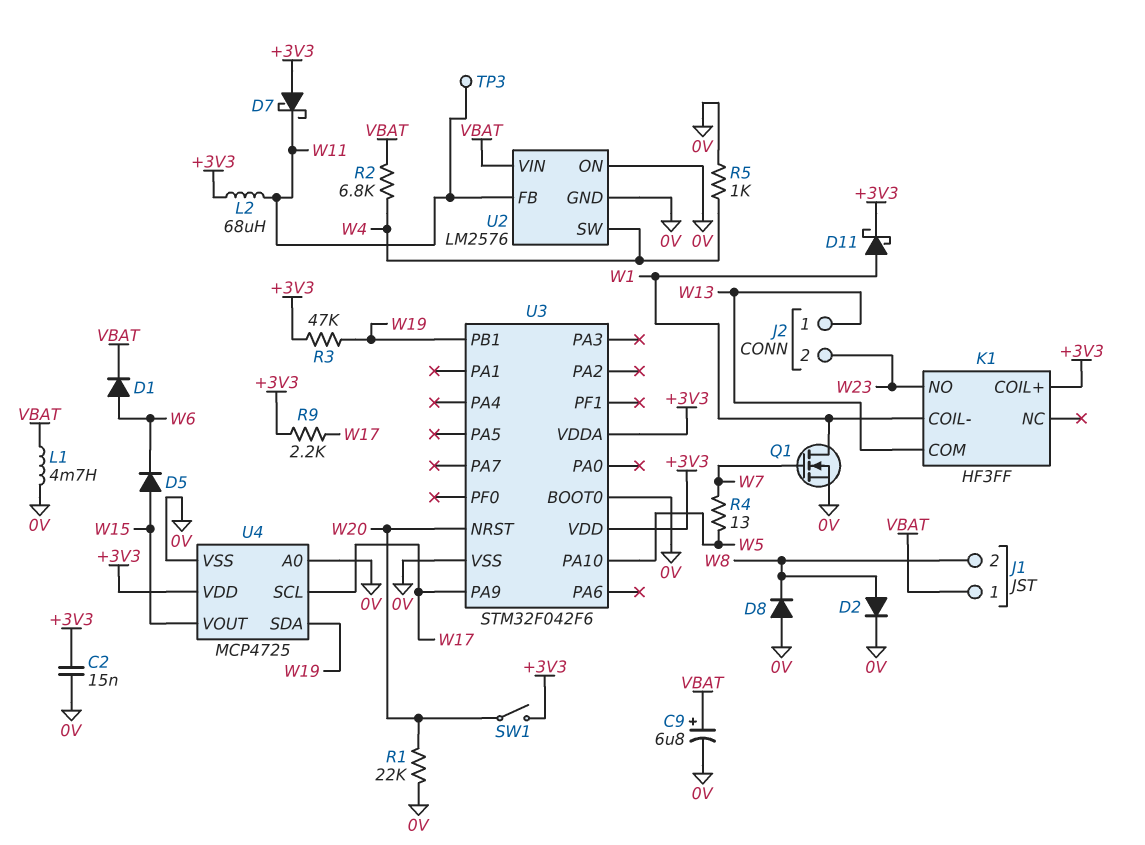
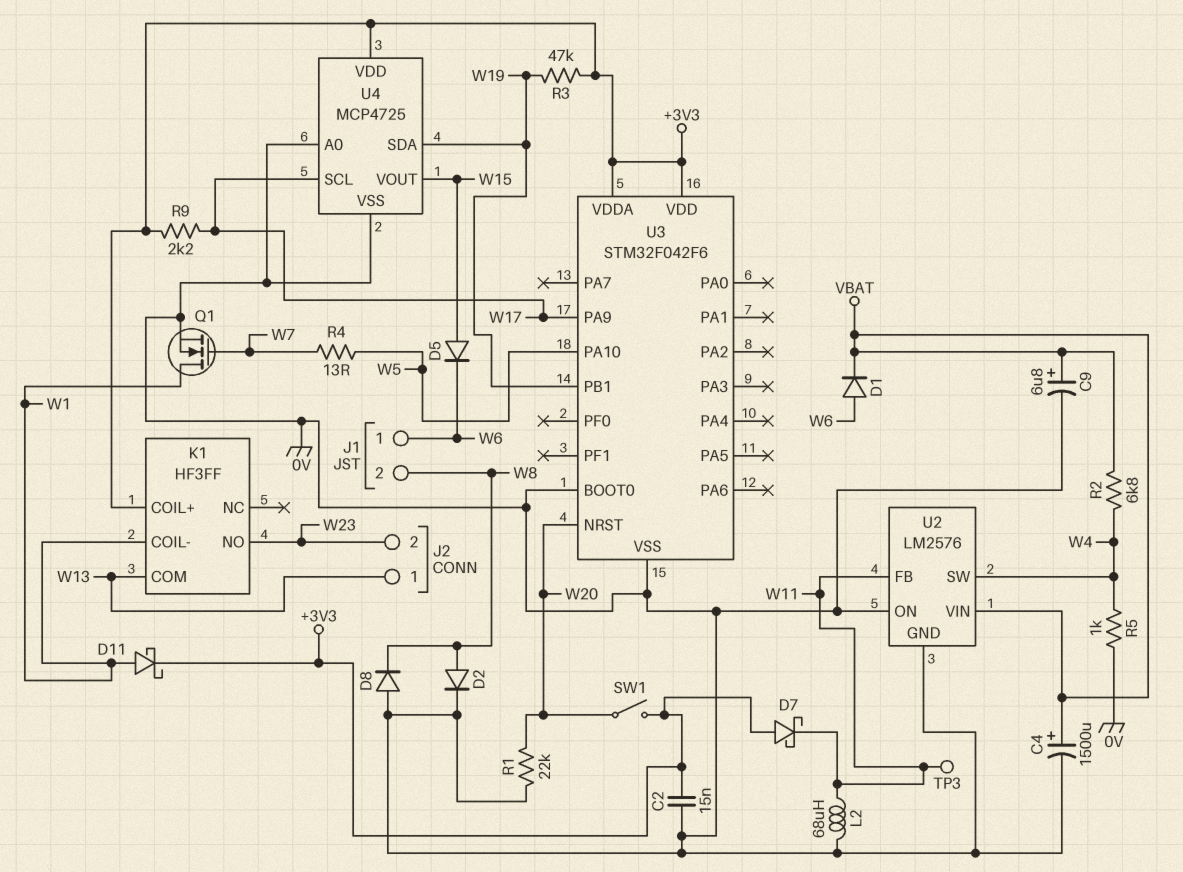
C4: none -> 1500uF (plus VBAT, minus 0V)
J1 pin 1: VBAT -> W6
L1: 4.7mH (0V, VBAT) -> none
L2: 68uH (+3V3, W11) -> 68uH (0V, W11)

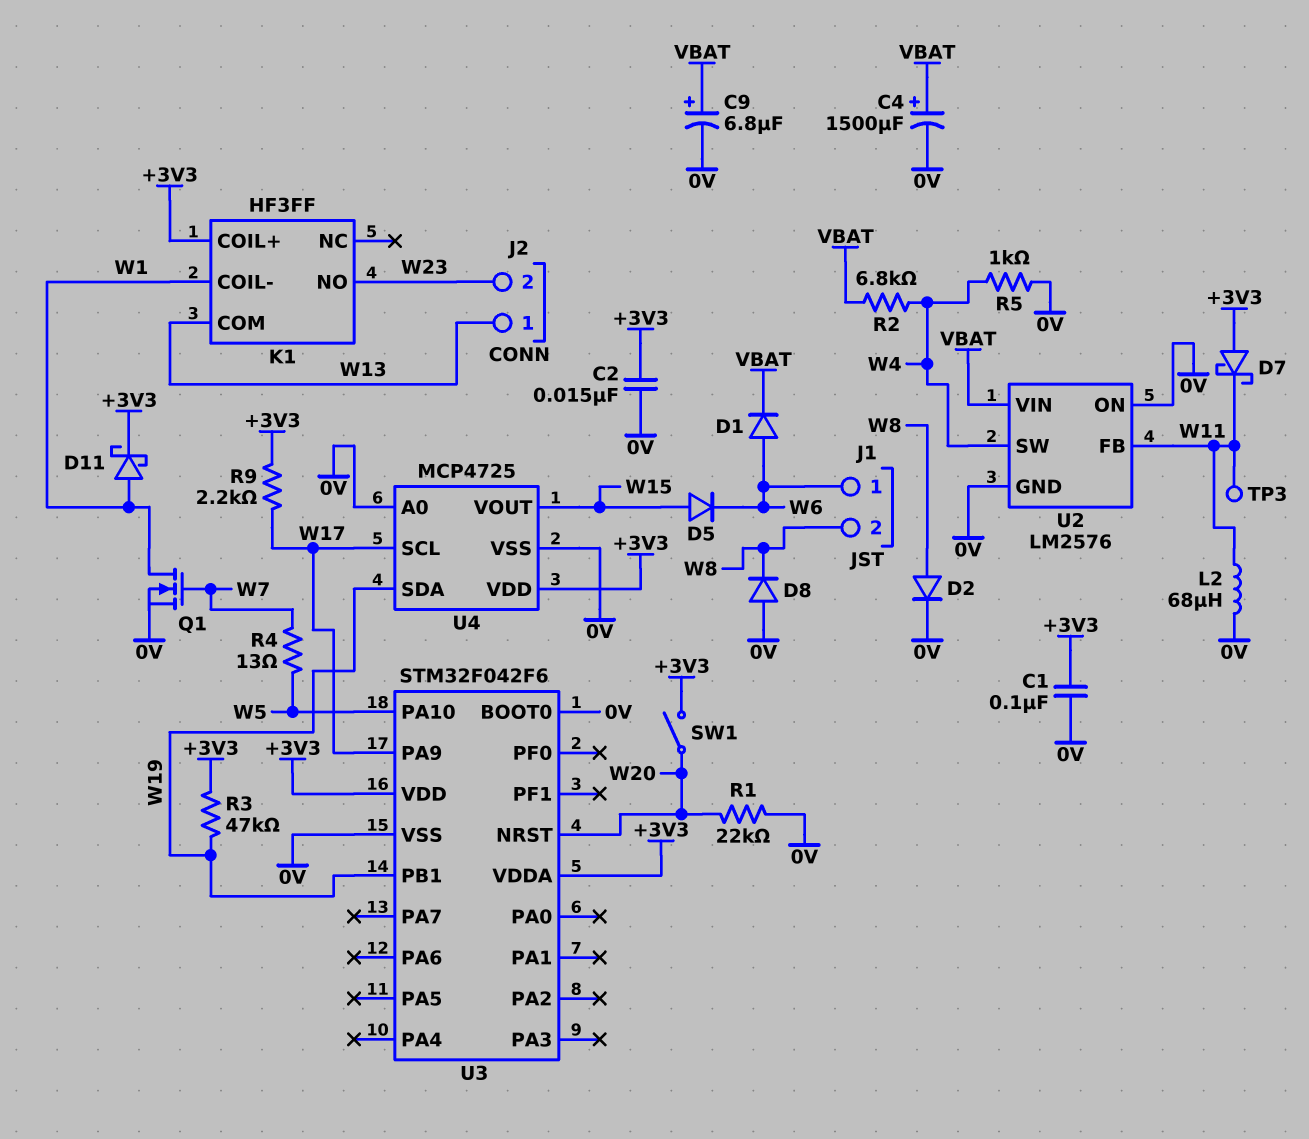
C1: none -> 100nF (+3V3, 0V)

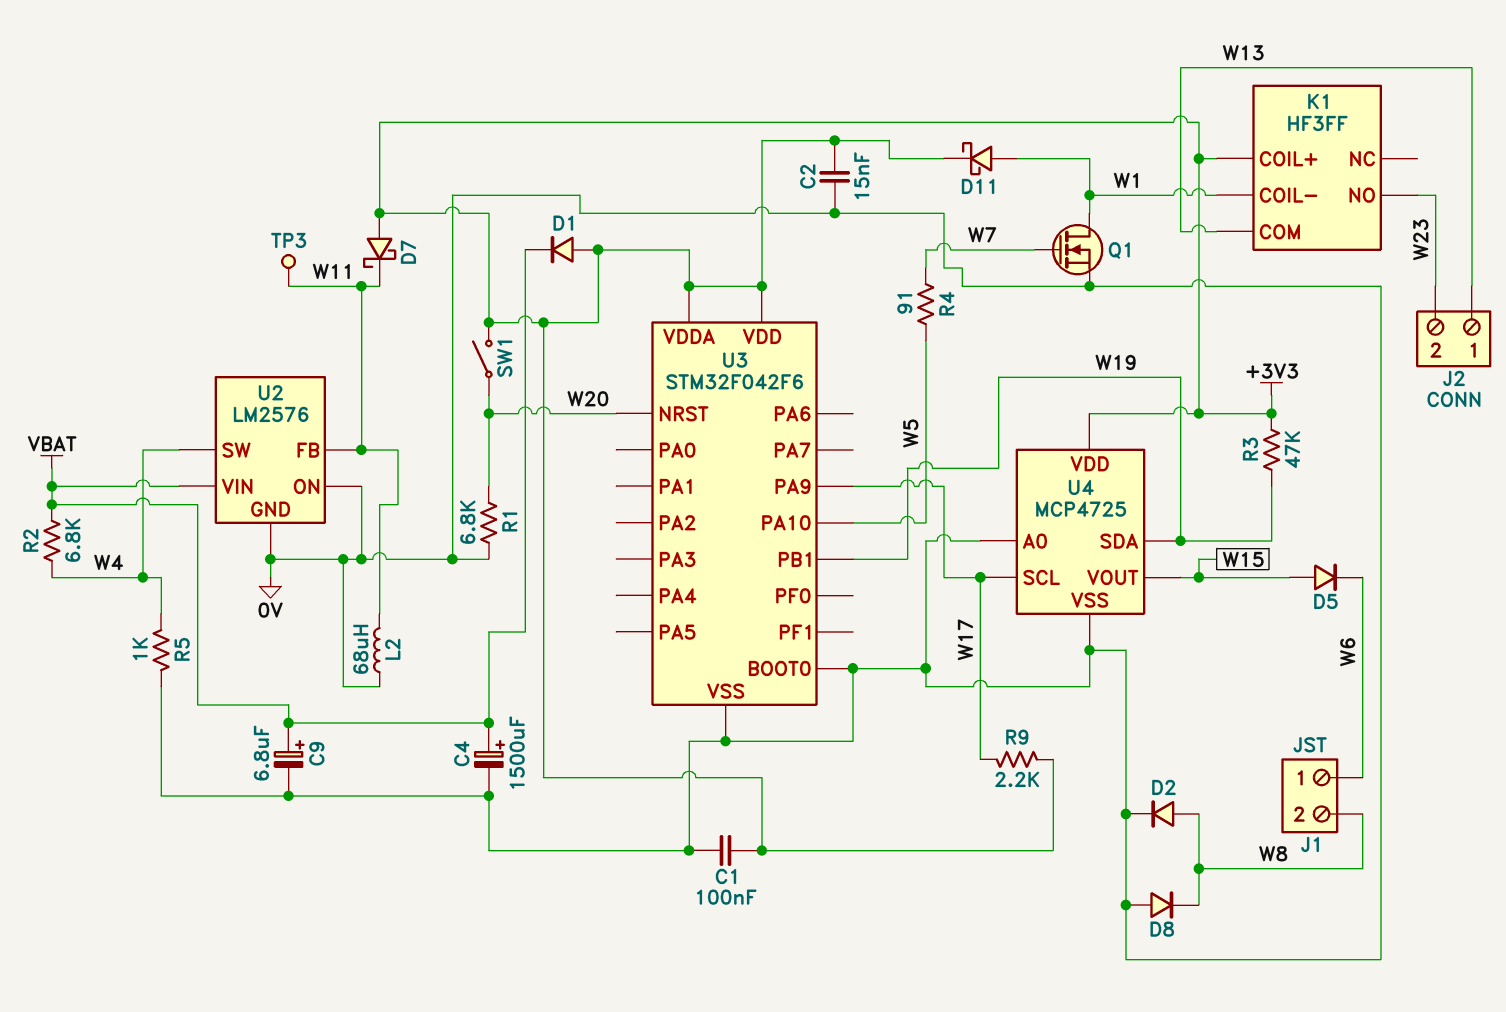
D1: diode (A W6, K VBAT) -> diode (A +3V3, K VBAT)
R1: 22k (0V, W20) -> 6.8k (0V, W20)
R4: 13 (W5, W7) -> 91 (W5, W7)

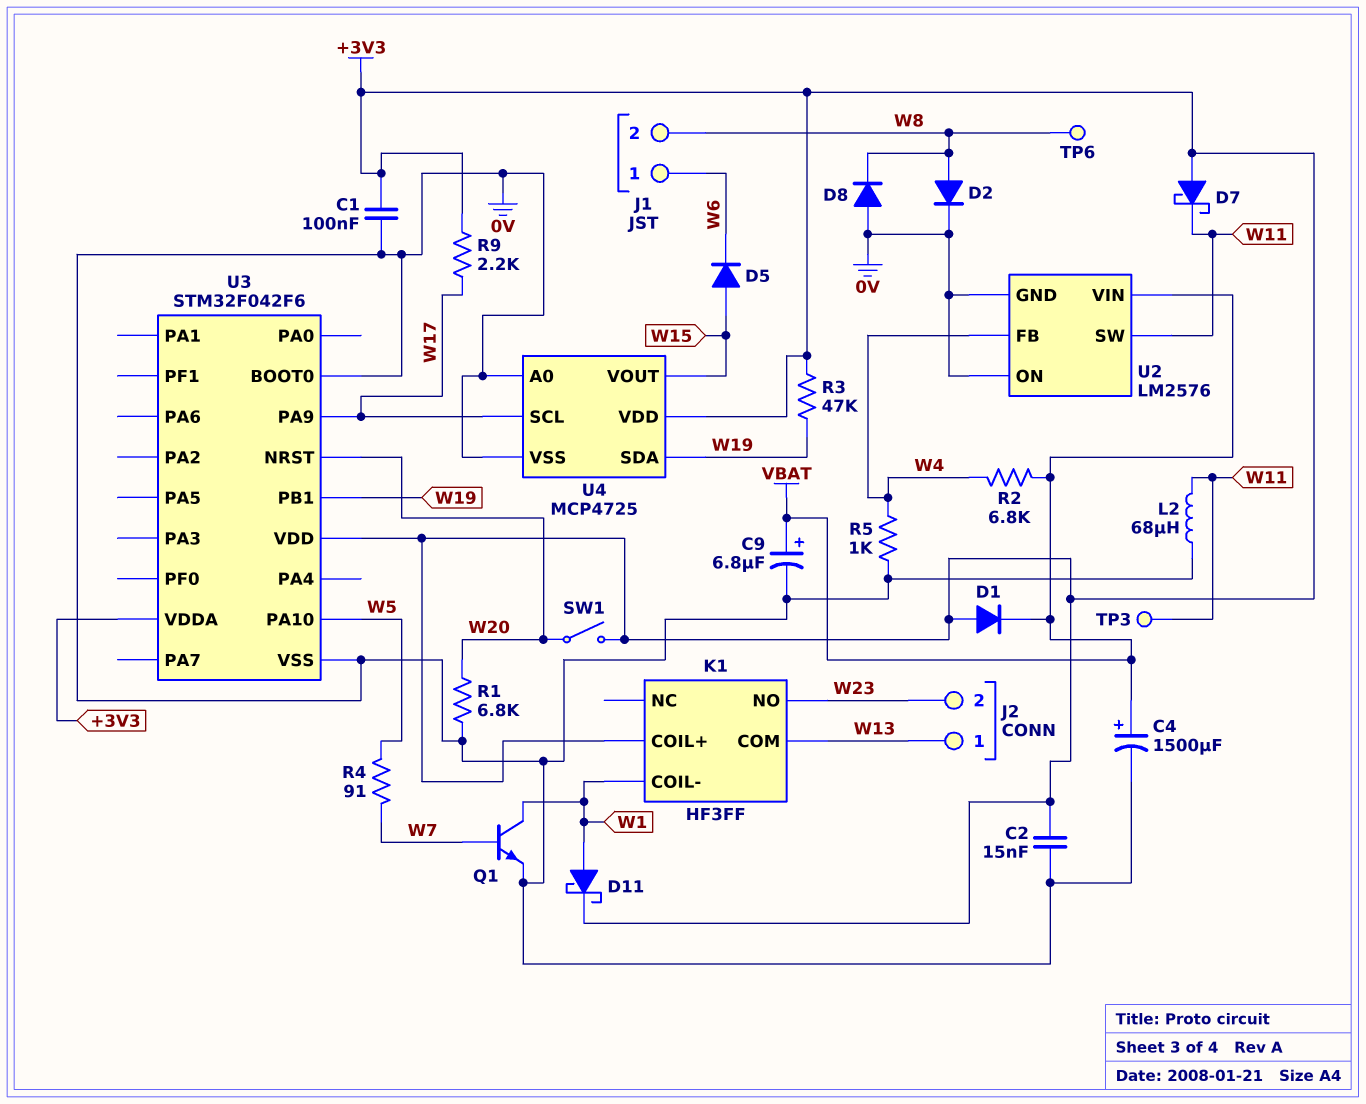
Q1: NMOS (G W7, D W1, S 0V) -> NPN (B W7, C W1, E 0V)
TP6: none -> test point (W8)
U2 pin FB: W11 -> W4
U2 pin SW: W4 -> W11

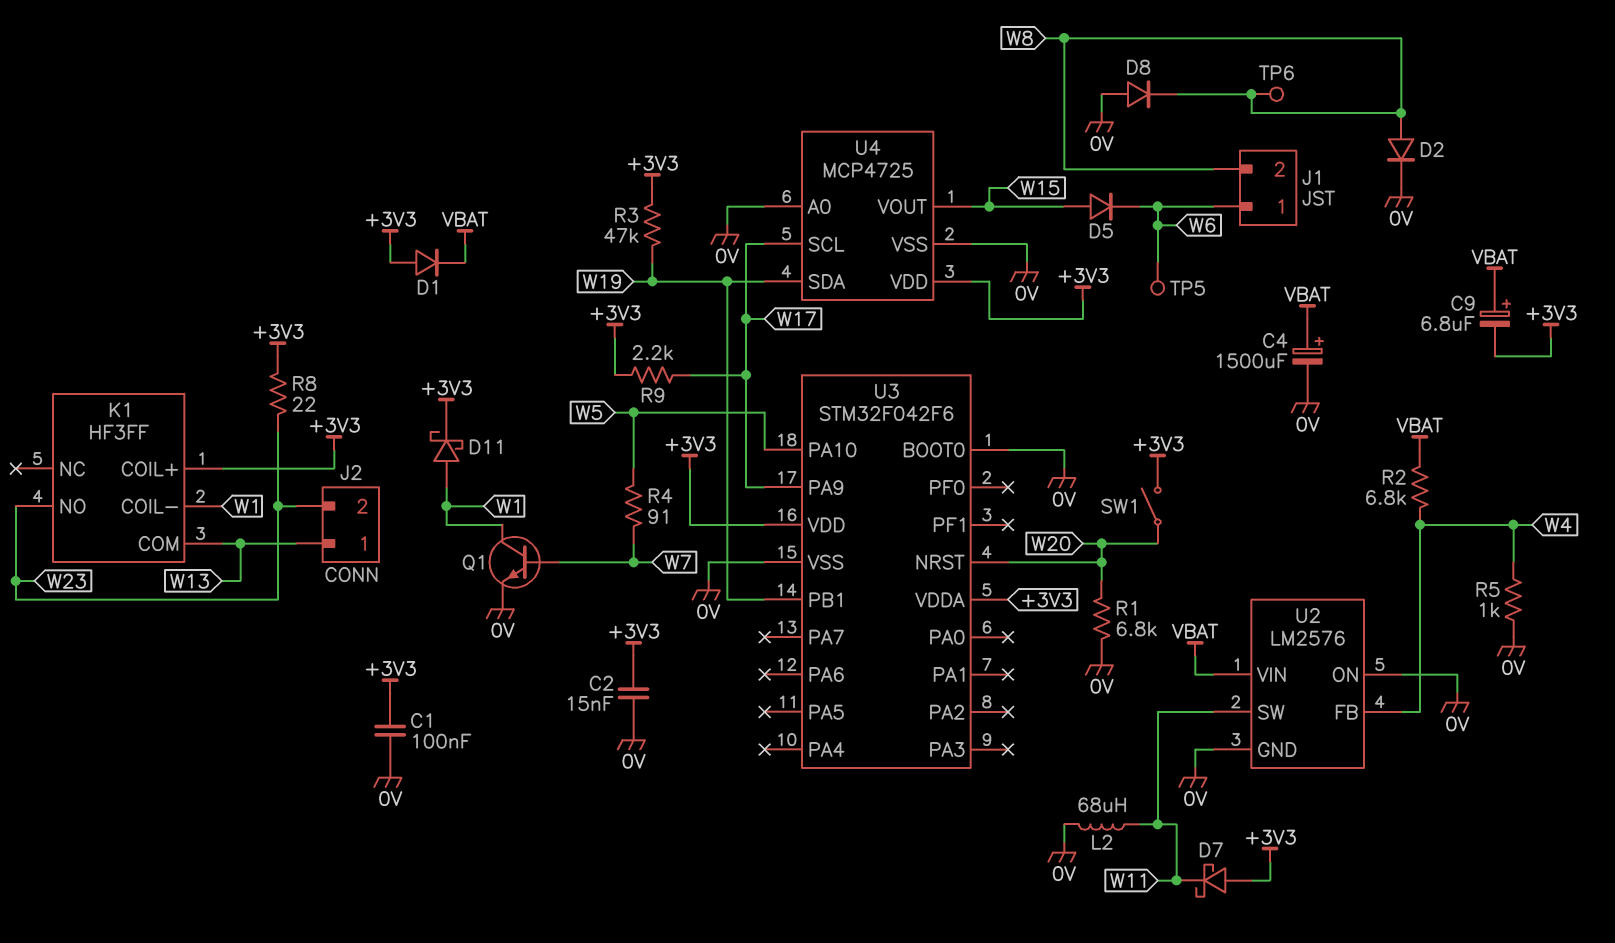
C9: 6.8uF (plus VBAT, minus 0V) -> 6.8uF (plus VBAT, minus +3V3)
R8: none -> 22 (+3V3, W23)
TP3: test point (W11) -> none
TP5: none -> test point (W6)

